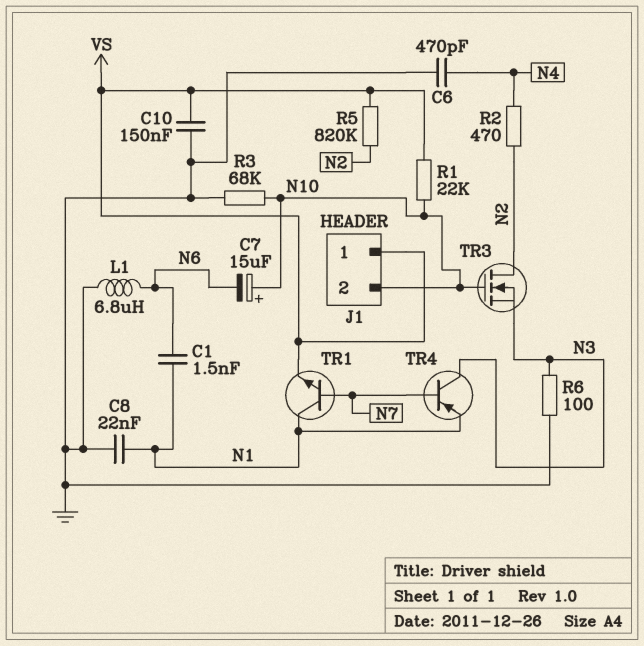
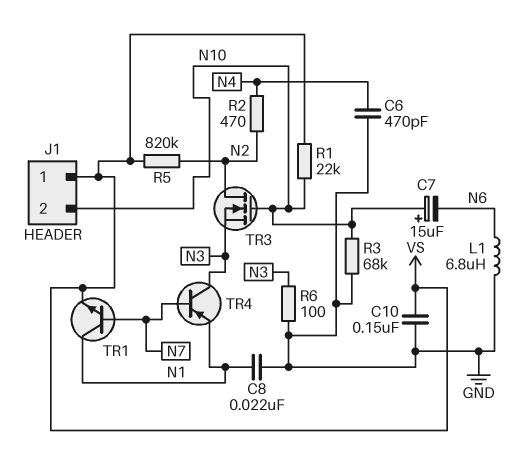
C1: 1.5nF (N1, N6) -> none

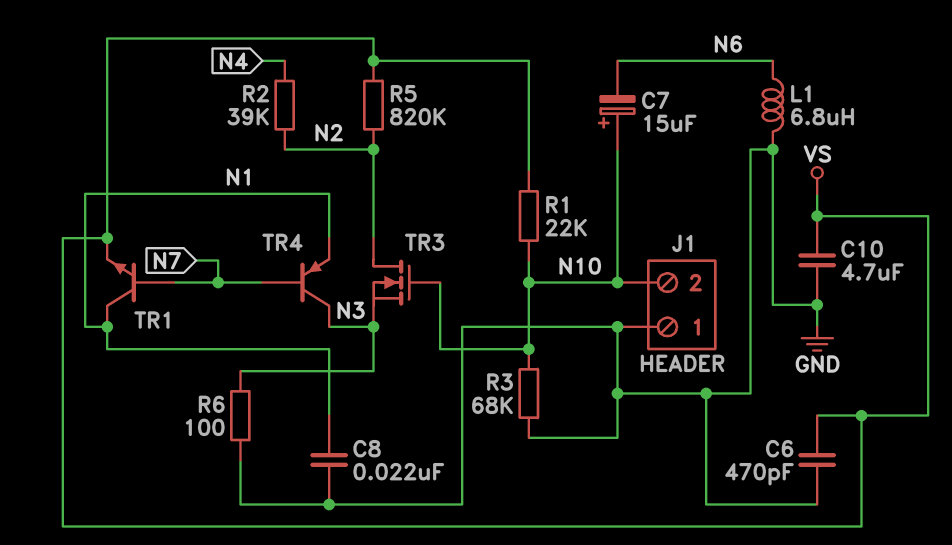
C6: 470pF (GND, N4) -> 470pF (GND, VS)
C10: 150nF (GND, VS) -> 4.7uF (GND, VS)
J1 pin 1: VS -> GND
R2: 470 (N2, N4) -> 39k (N2, N4)

